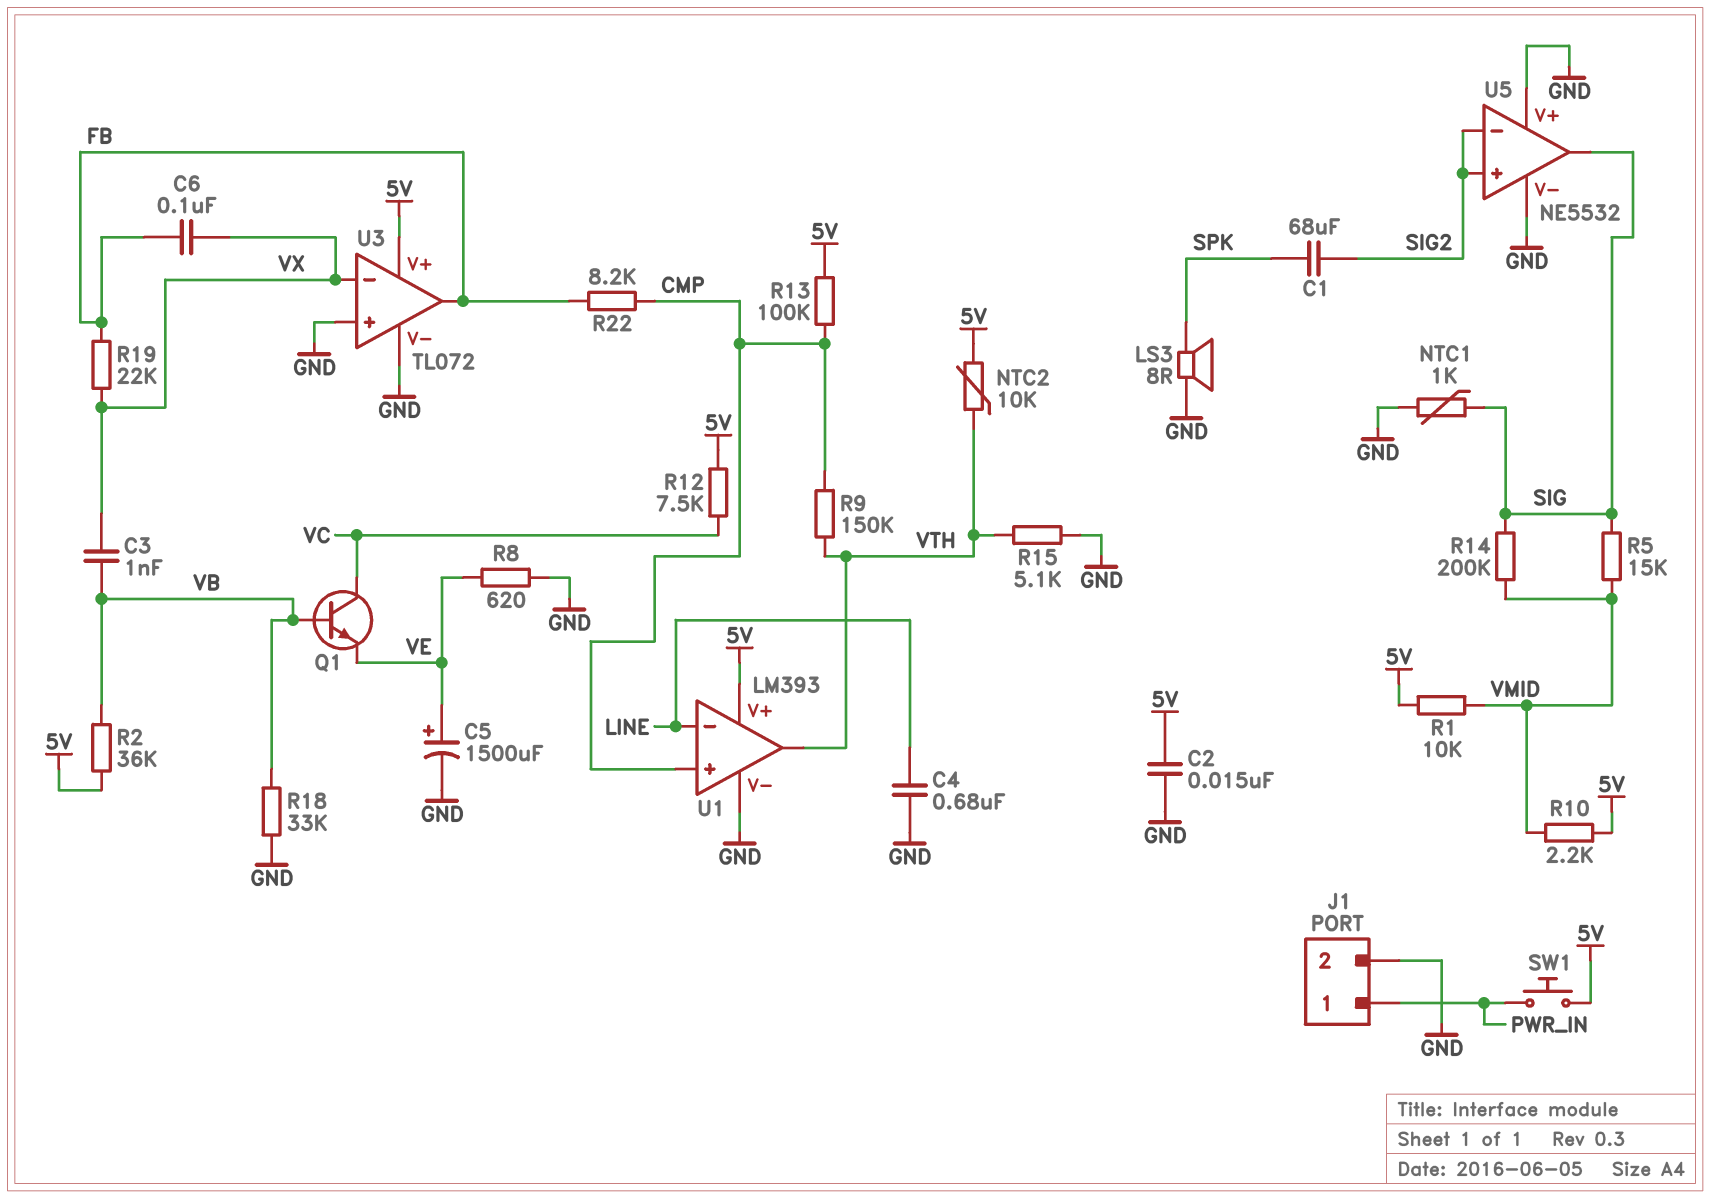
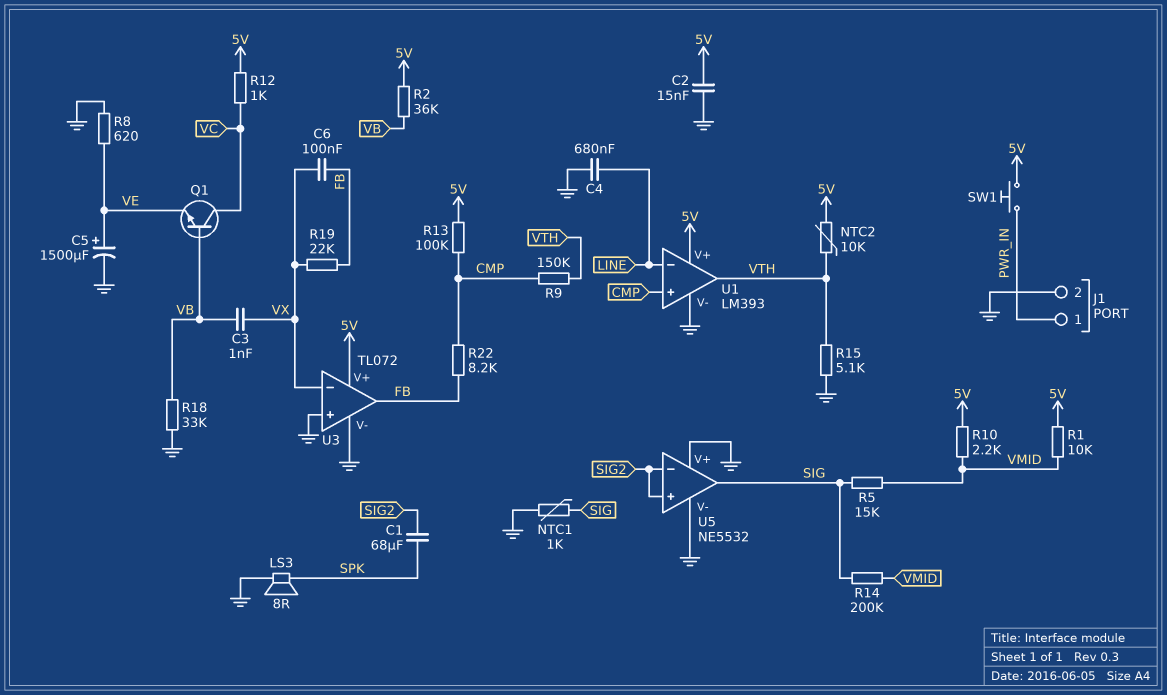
R12: 7.5k (5V, VC) -> 1k (5V, VC)

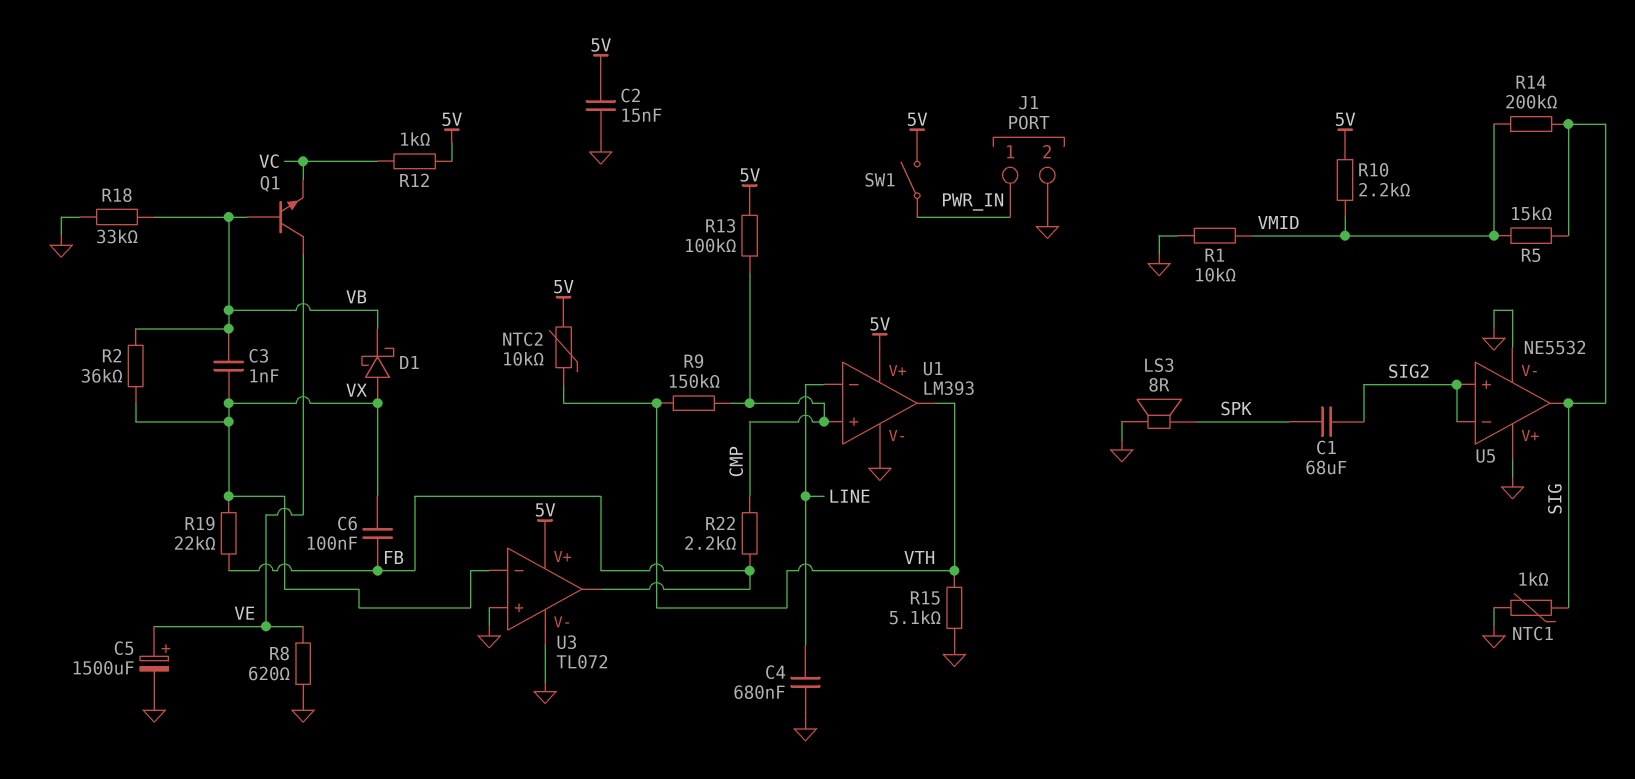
D1: none -> schottky (A VX, K VB)
Q1: NPN (B VB, C VC, E VE) -> NPN (B VB, C VE, E VC)
R1: 10k (5V, VMID) -> 10k (GND, VMID)
R2: 36k (5V, VB) -> 36k (VB, VX)
R22: 8.2k (CMP, FB) -> 2.2k (CMP, FB)
SW1: button (5V, PWR_IN) -> switch (5V, PWR_IN)

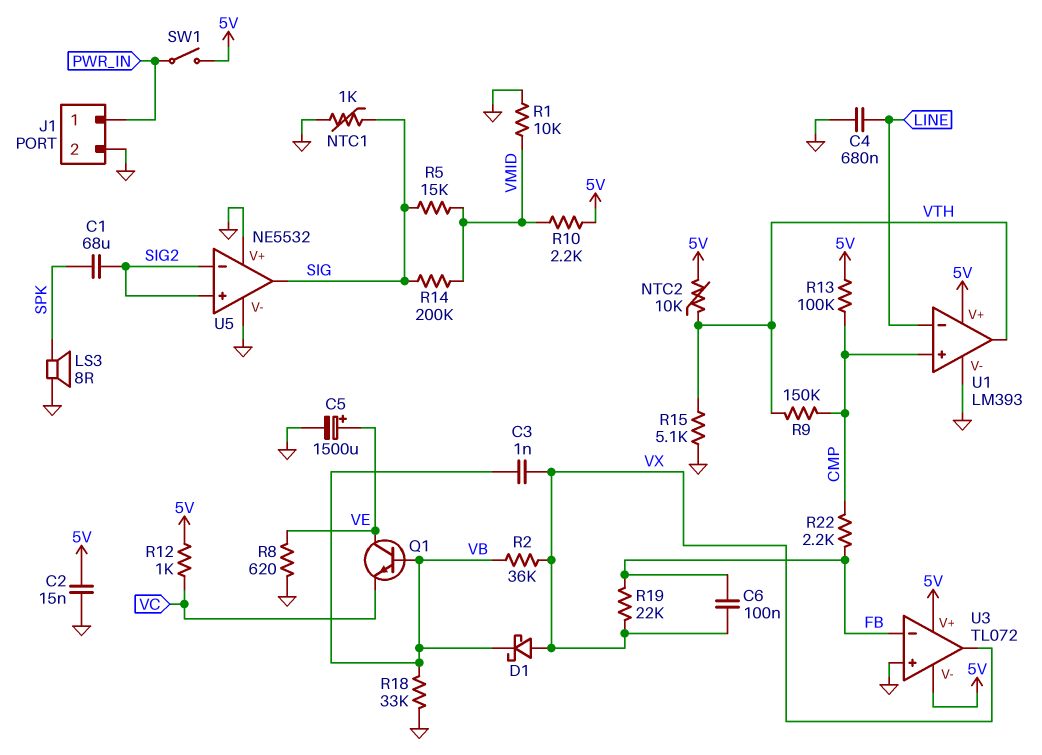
U3 pin V-: GND -> 5V
U3 pin in-: VX -> FB
U3 pin out: FB -> VX

